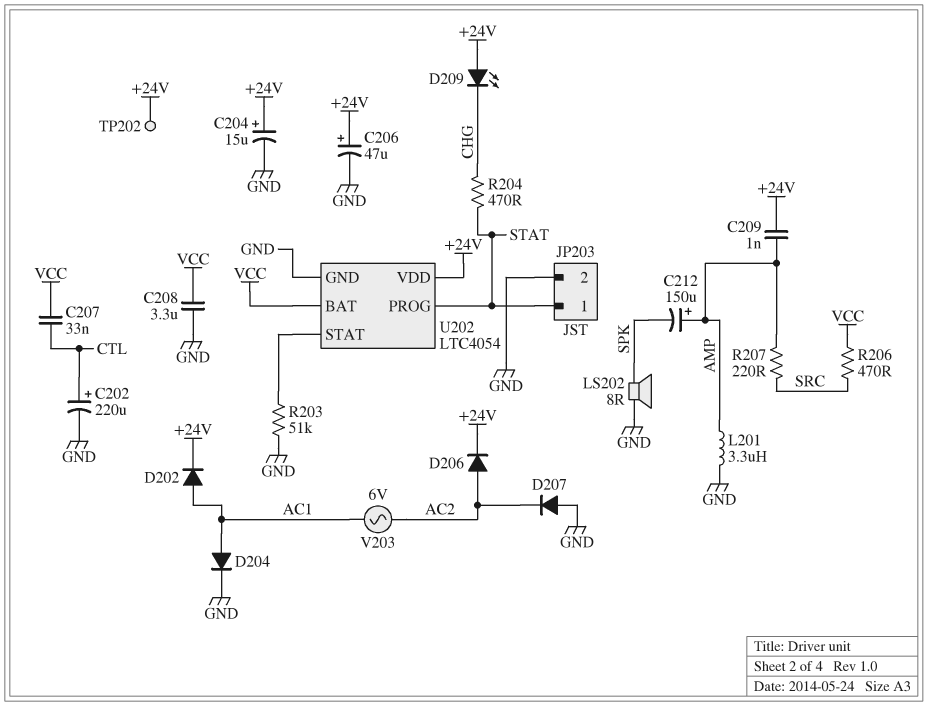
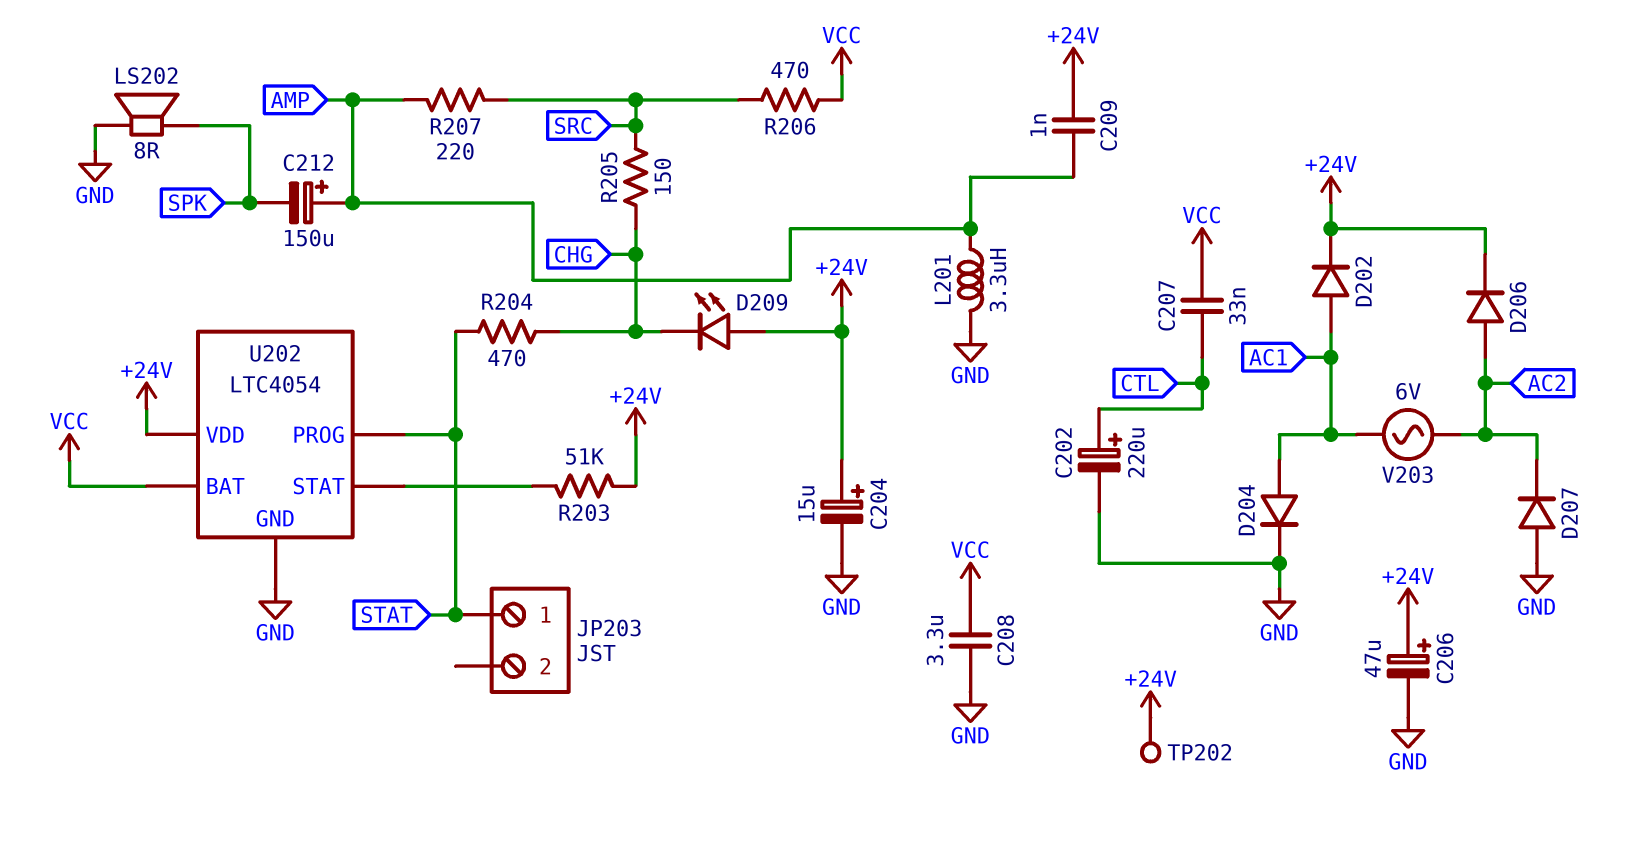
JP203 pin 2: GND -> none
R203: 51k (GND, U202/STAT) -> 51k (+24V, U202/STAT)
R205: none -> 150 (CHG, SRC)

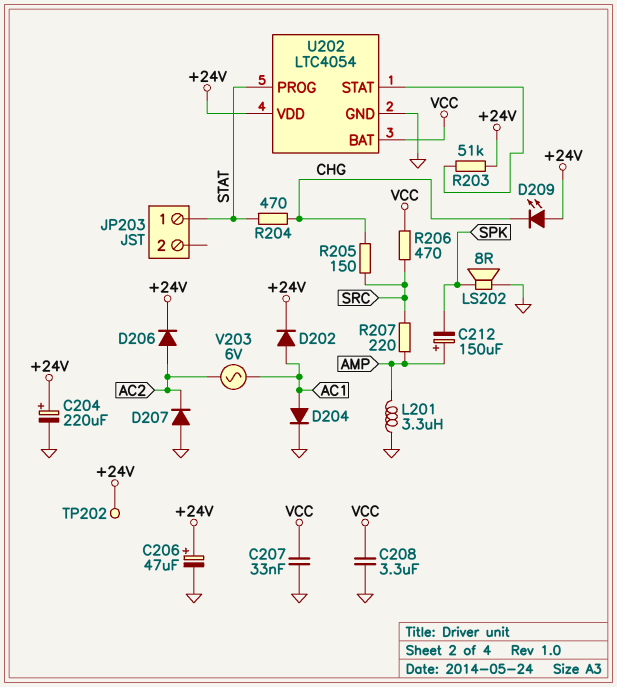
C202: 220uF (plus CTL, minus GND) -> none
C204: 15uF (plus +24V, minus GND) -> 220uF (plus +24V, minus GND)
C207: 33nF (CTL, VCC) -> 33nF (GND, VCC)
C209: 1nF (+24V, AMP) -> none

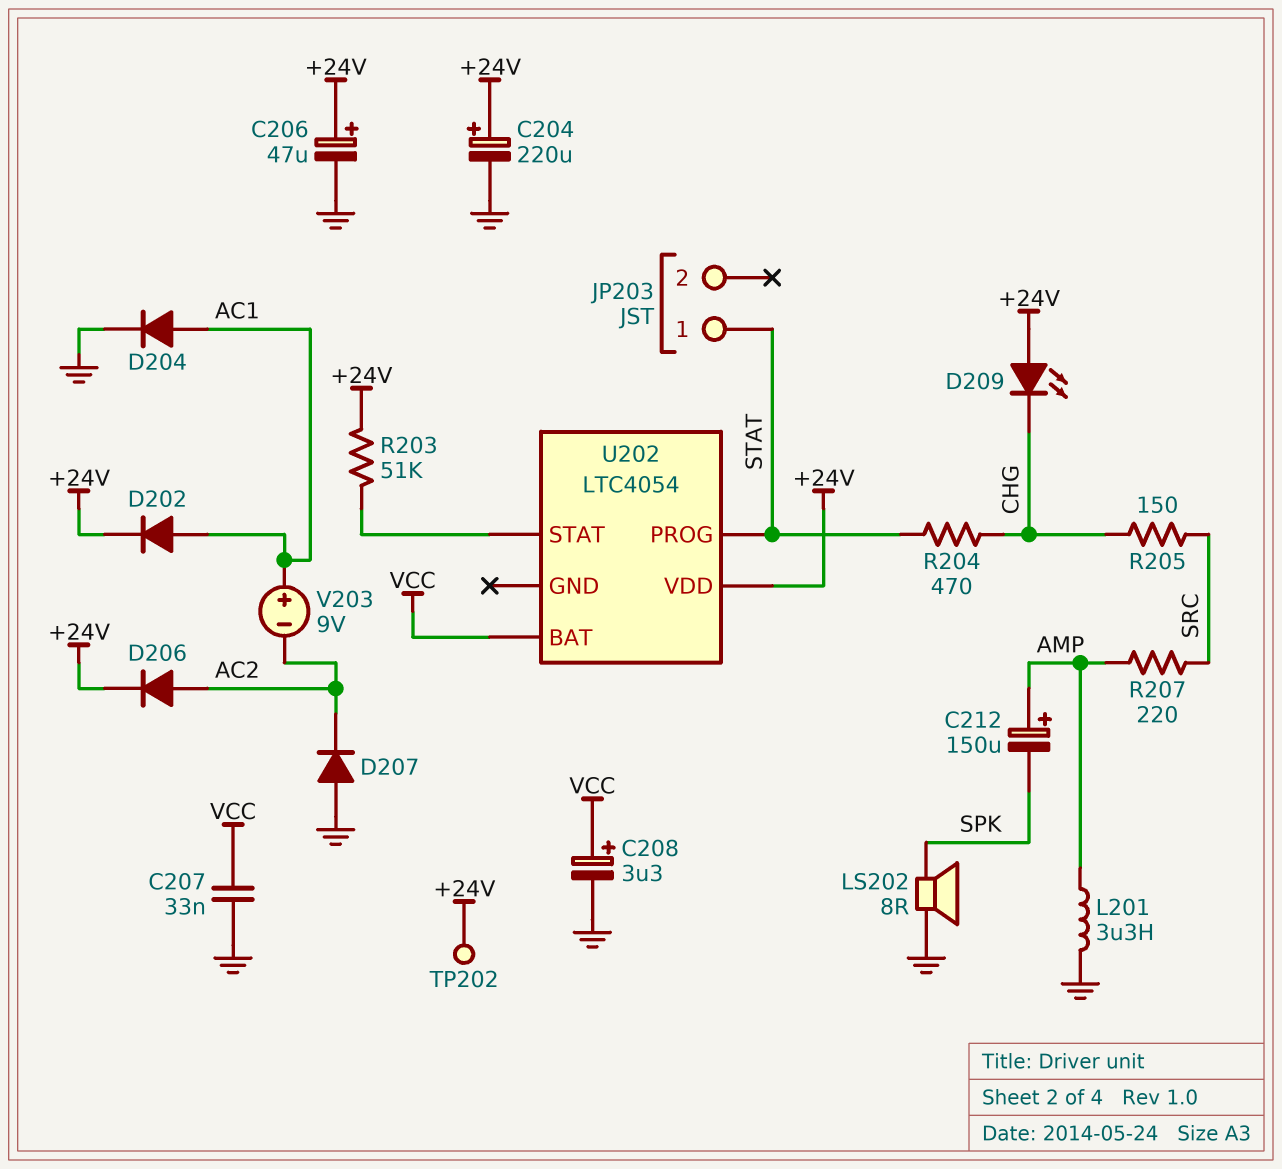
C208: 3.3uF (GND, VCC) -> 3.3uF (plus VCC, minus GND)
R206: 470 (SRC, VCC) -> none
U202 pin GND: GND -> none
V203: AC 6V (AC1, AC2) -> 9V (plus AC1, minus AC2)

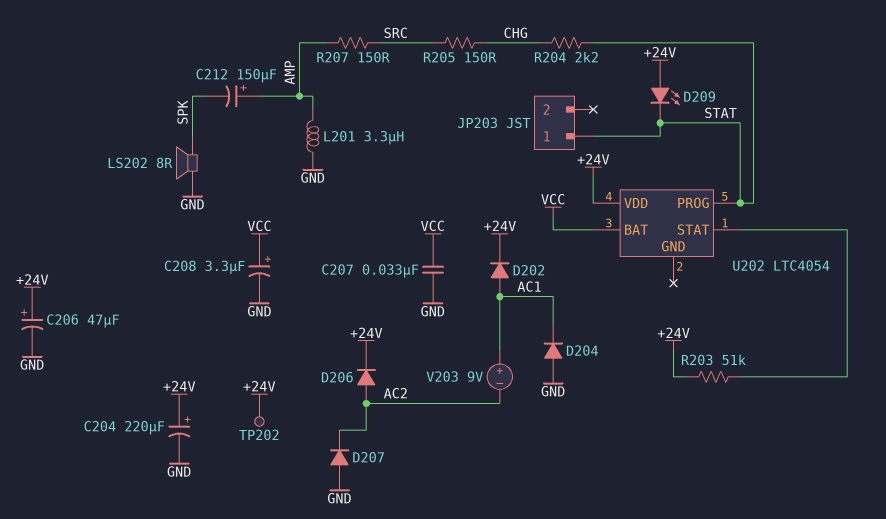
D204: diode (A AC1, K GND) -> diode (A GND, K AC1)
D209: LED (A +24V, K CHG) -> LED (A +24V, K STAT)
R204: 470 (CHG, STAT) -> 2.2k (CHG, STAT)
R207: 220 (AMP, SRC) -> 150 (AMP, SRC)

